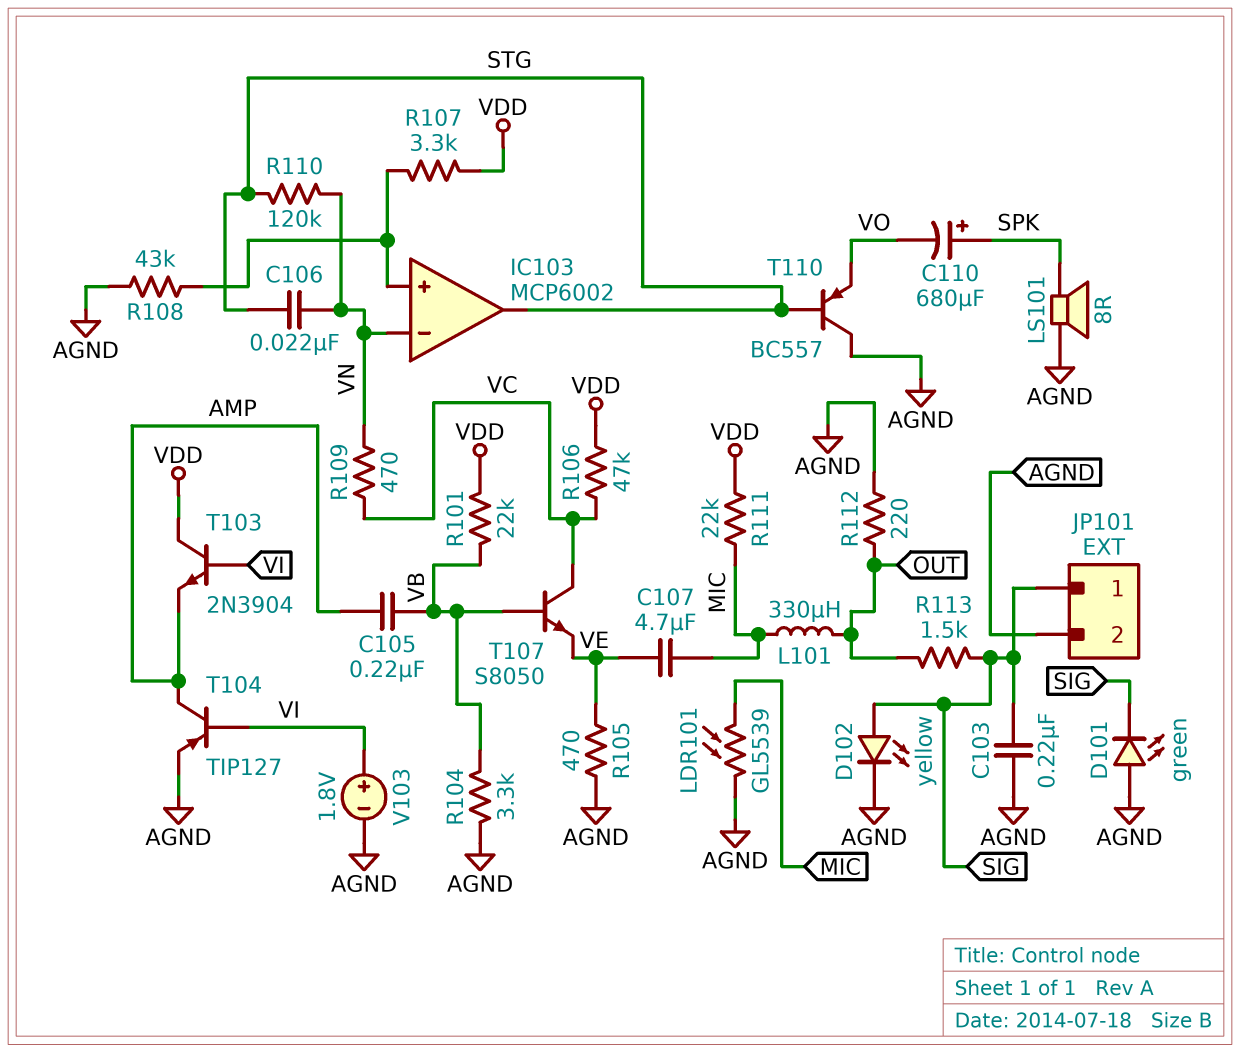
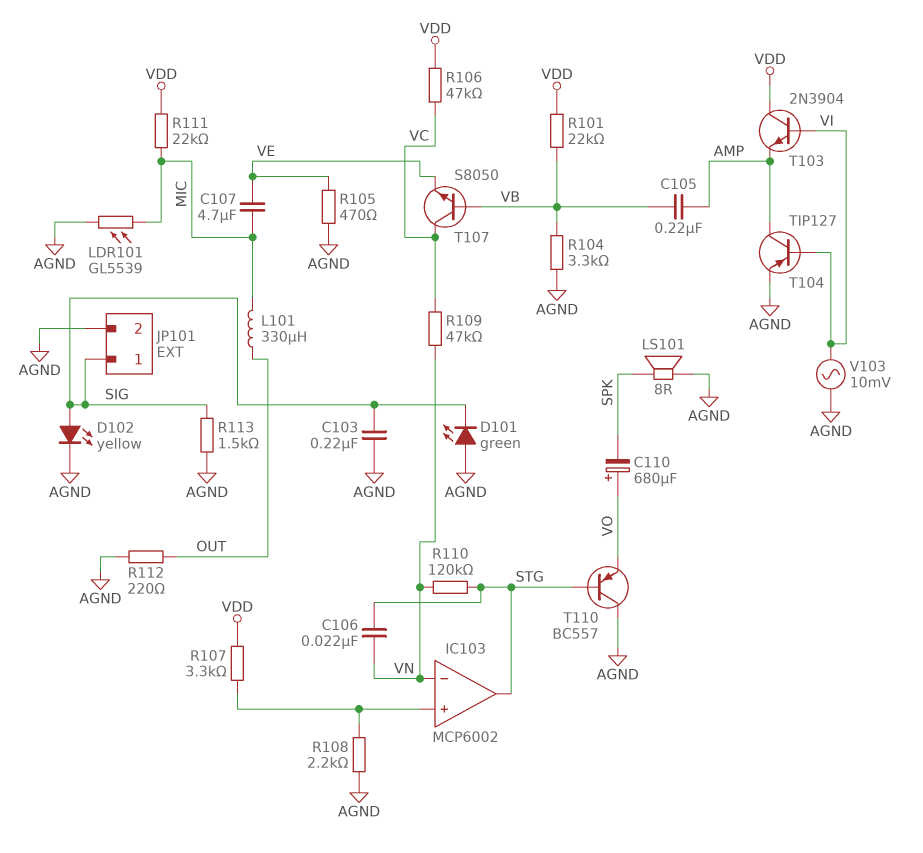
C110: 680uF (plus SPK, minus VO) -> 680uF (plus VO, minus SPK)
R108: 43k (AGND, IC103/in+) -> 2.2k (AGND, IC103/in+)
R109: 470 (VC, VN) -> 47k (VC, VN)
R113: 1.5k (OUT, SIG) -> 1.5k (AGND, SIG)
V103: 1.8V (plus VI, minus AGND) -> AC 10mV (AGND, VI)

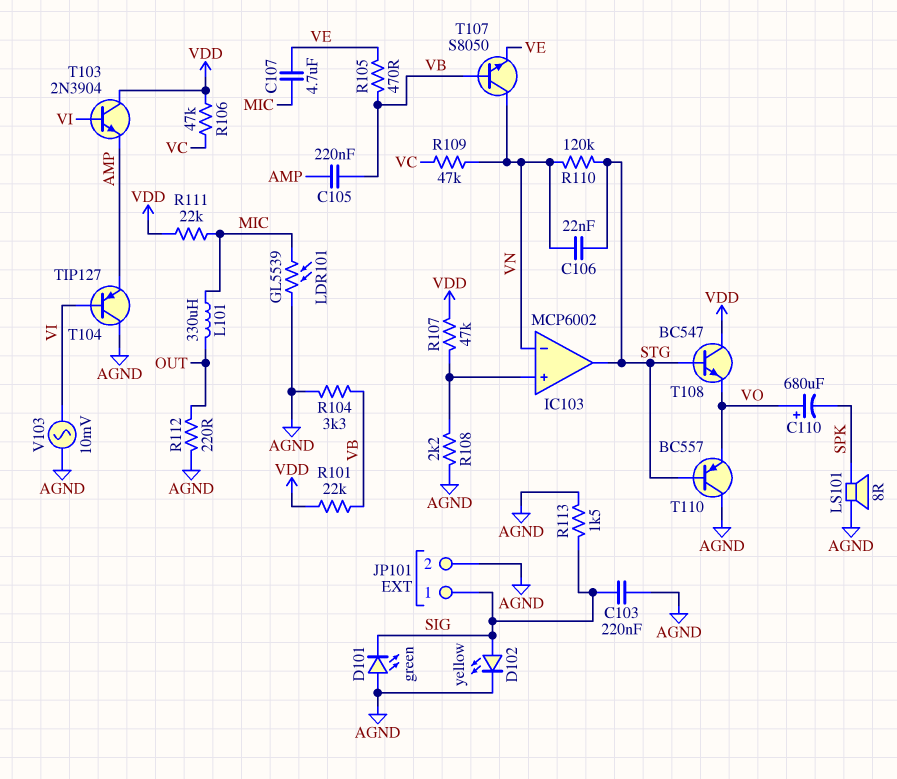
R105: 470 (AGND, VE) -> 470 (VB, VE)
R107: 3.3k (IC103/in+, VDD) -> 47k (IC103/in+, VDD)
T104: PNP TIP127 (B VI, C AMP, E AGND) -> PNP TIP127 (B VI, C AGND, E AMP)
T107: NPN S8050 (B VB, C VC, E VE) -> NPN S8050 (B VB, C VN, E VE)
T108: none -> NPN BC547 (B STG, C VDD, E VO)

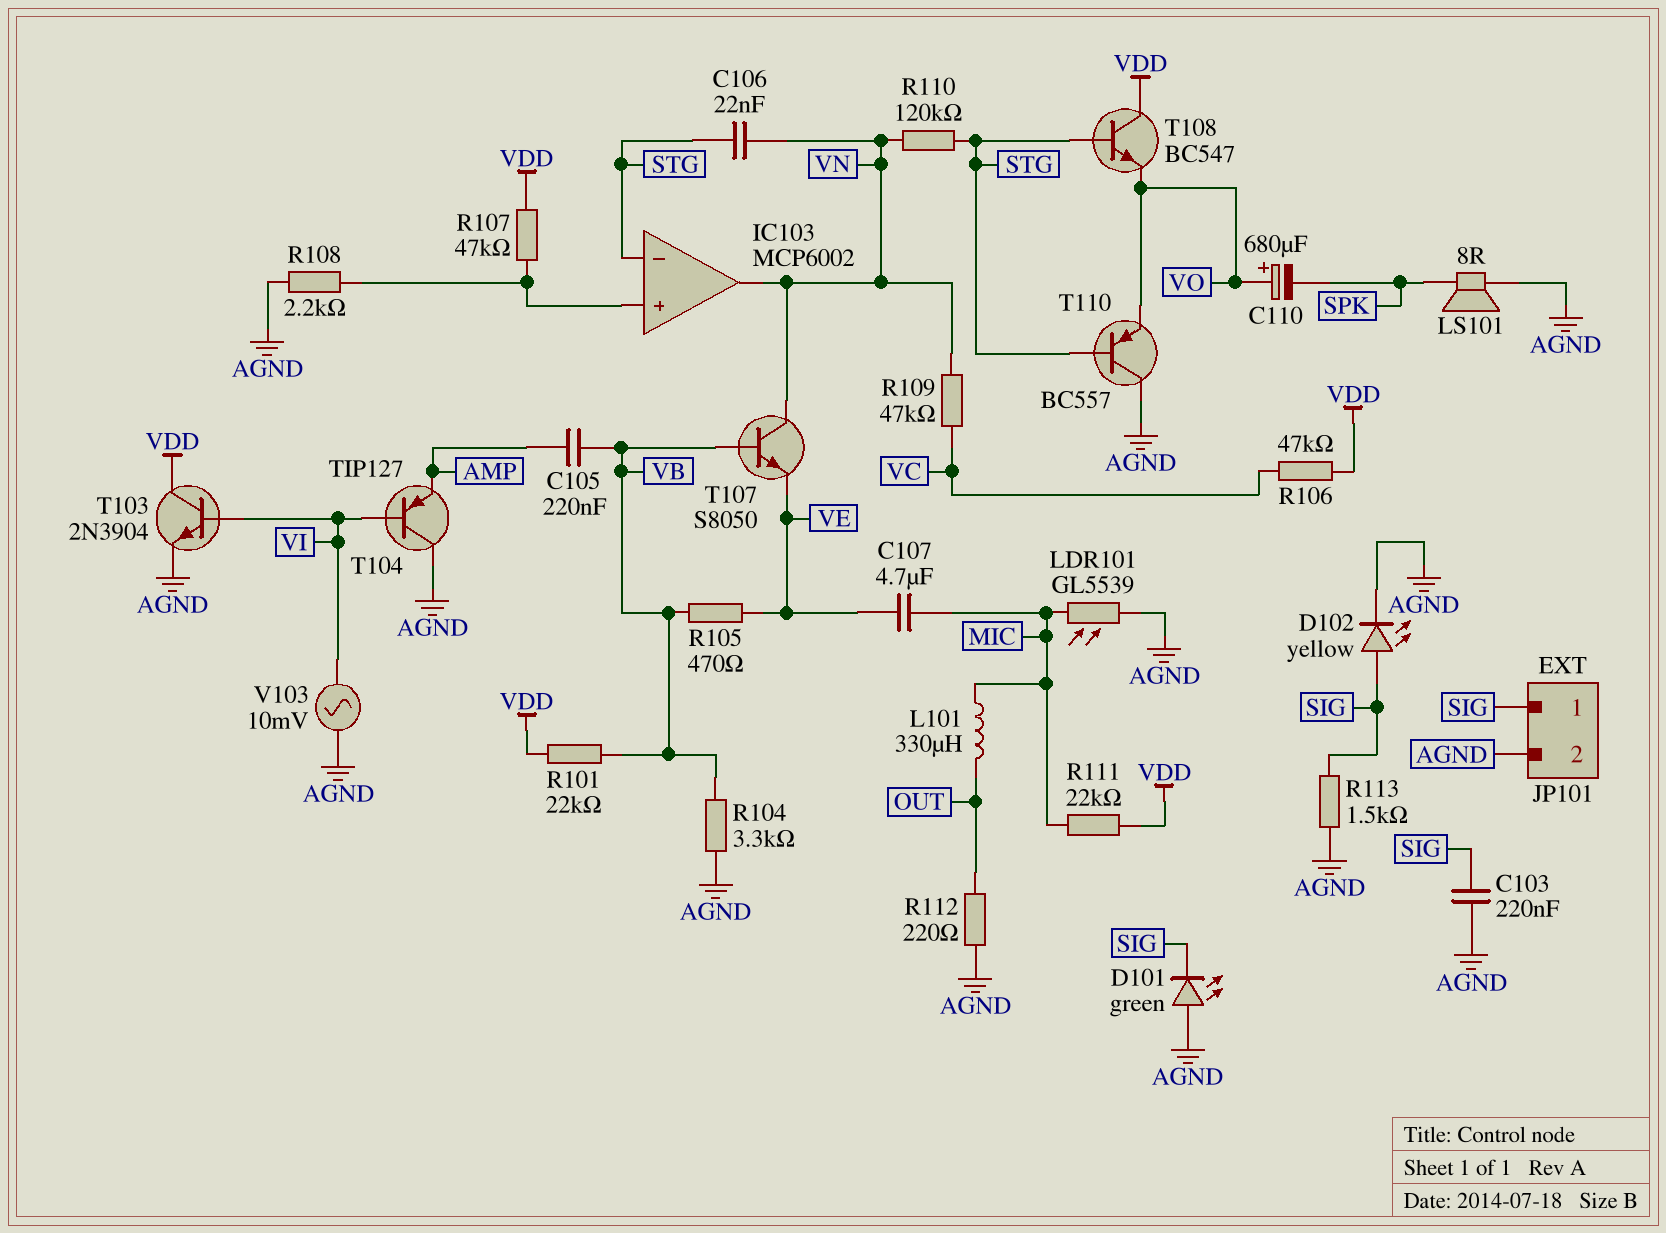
IC103 pin in-: VN -> STG
IC103 pin out: STG -> VN
T103: NPN 2N3904 (B VI, C VDD, E AMP) -> NPN 2N3904 (B VI, C VDD, E AGND)

